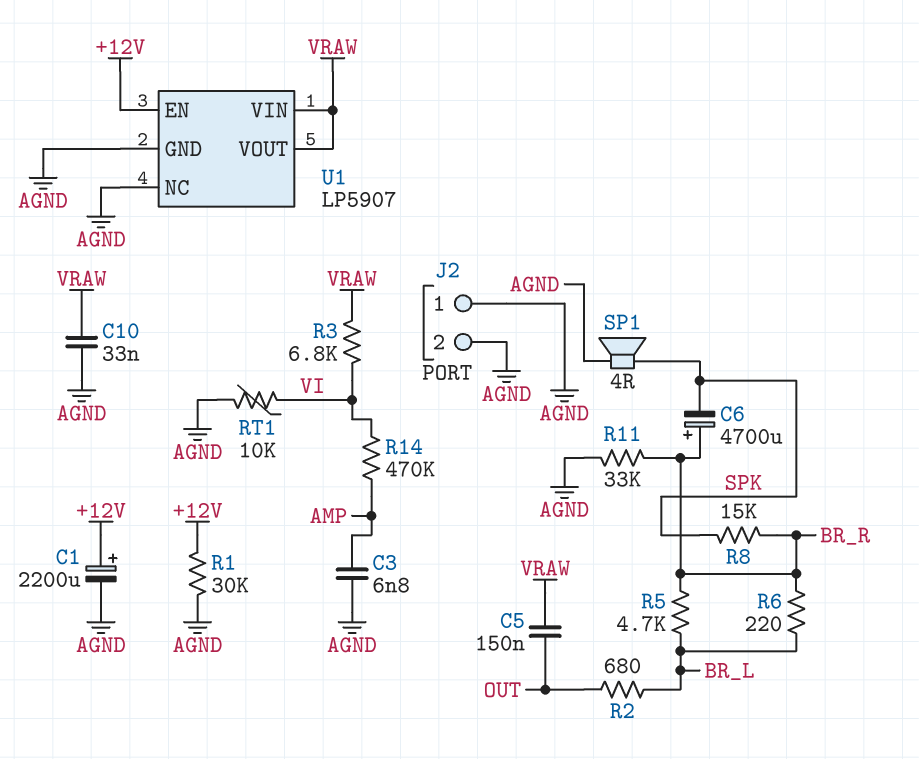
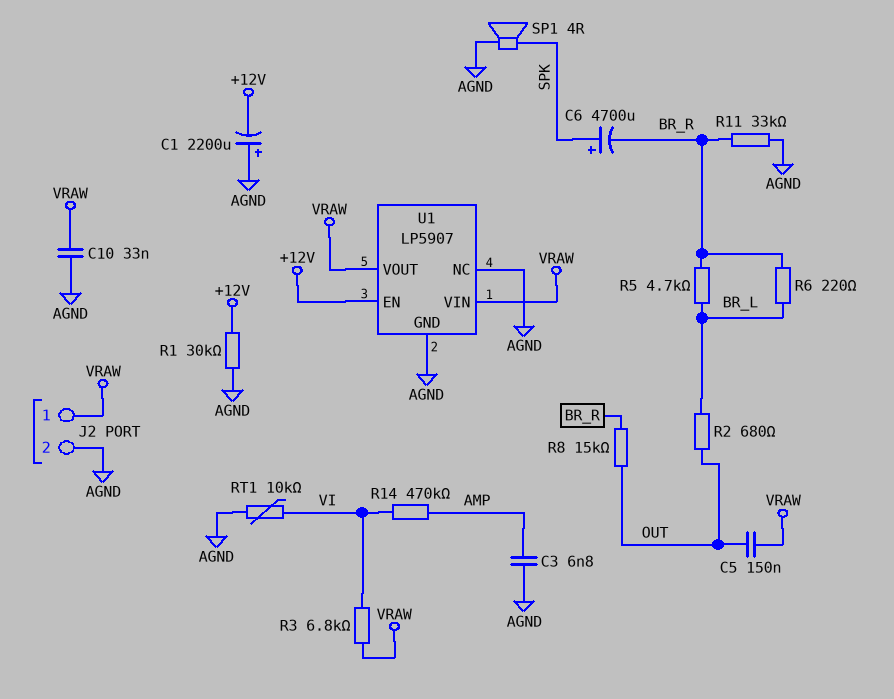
C1: 2200uF (plus +12V, minus AGND) -> 2200uF (plus AGND, minus +12V)
C6: 4700uF (plus BR_R, minus SPK) -> 4700uF (plus SPK, minus BR_R)
J2 pin 1: AGND -> VRAW
R8: 15k (BR_R, SPK) -> 15k (BR_R, OUT)

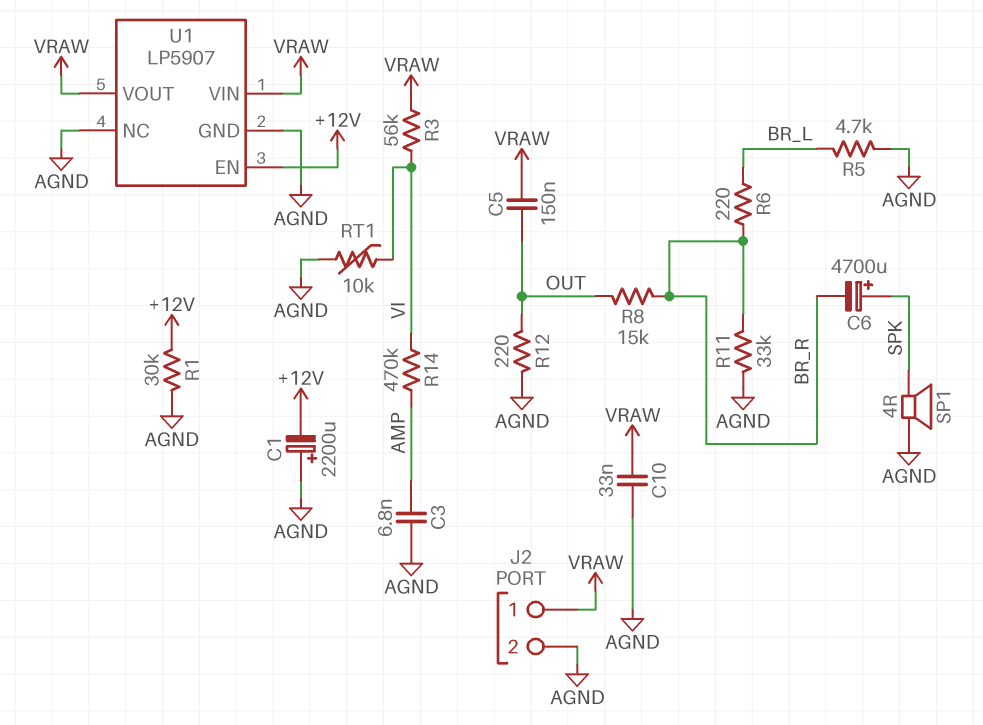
R2: 680 (BR_L, OUT) -> none
R3: 6.8k (VI, VRAW) -> 56k (VI, VRAW)
R5: 4.7k (BR_L, BR_R) -> 4.7k (AGND, BR_L)
R12: none -> 220 (AGND, OUT)

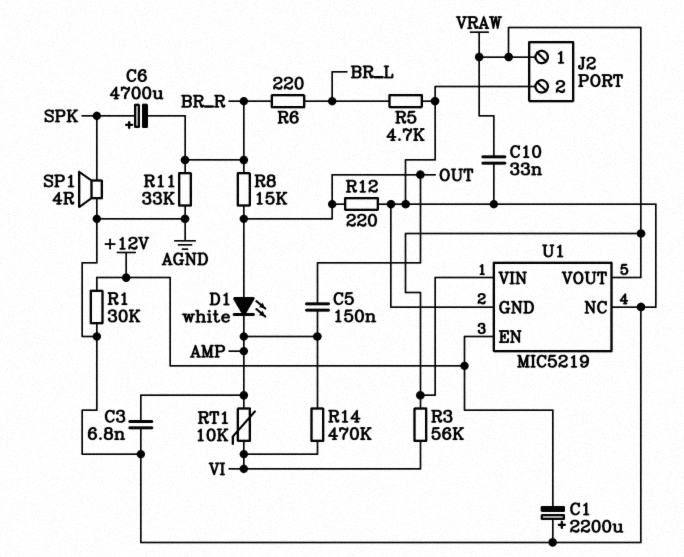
C5: 150nF (OUT, VRAW) -> 150nF (AMP, OUT)
D1: none -> LED white (A OUT, K AMP)
RT1: 10k (AGND, VI) -> 10k (AMP, VI)
U1: LP5907 -> MIC5219

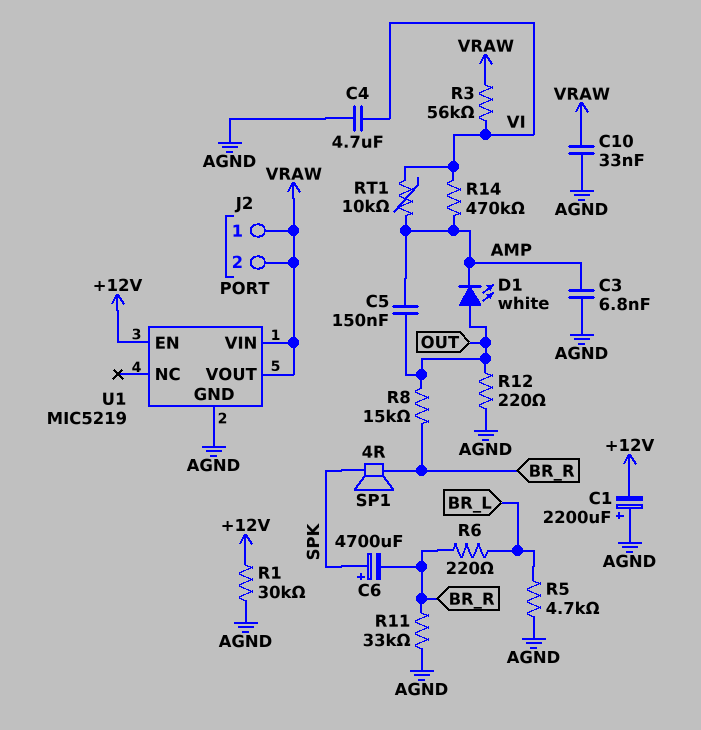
C4: none -> 4.7uF (AGND, VI)
J2 pin 2: AGND -> VRAW
SP1: speaker 4R (AGND, SPK) -> speaker 4R (BR_R, SPK)
U1 pin NC: AGND -> none

